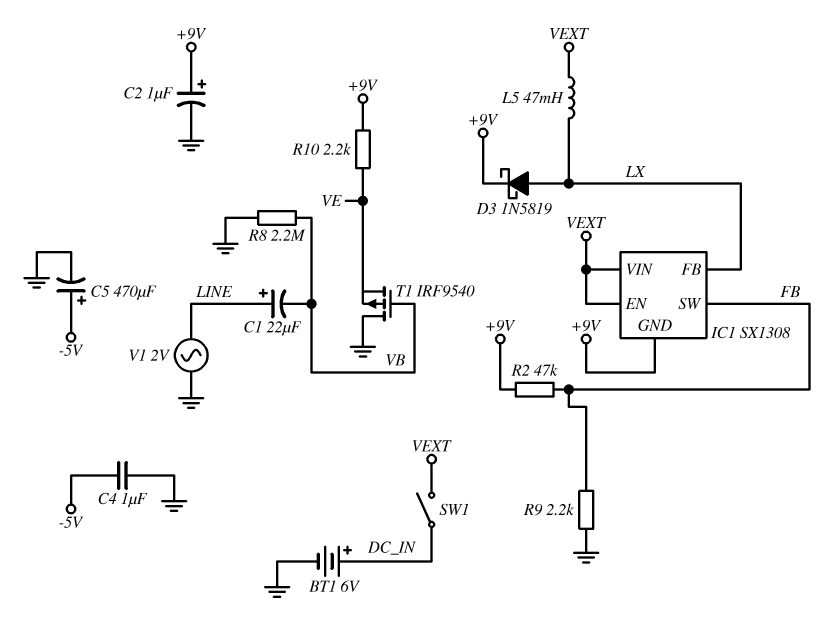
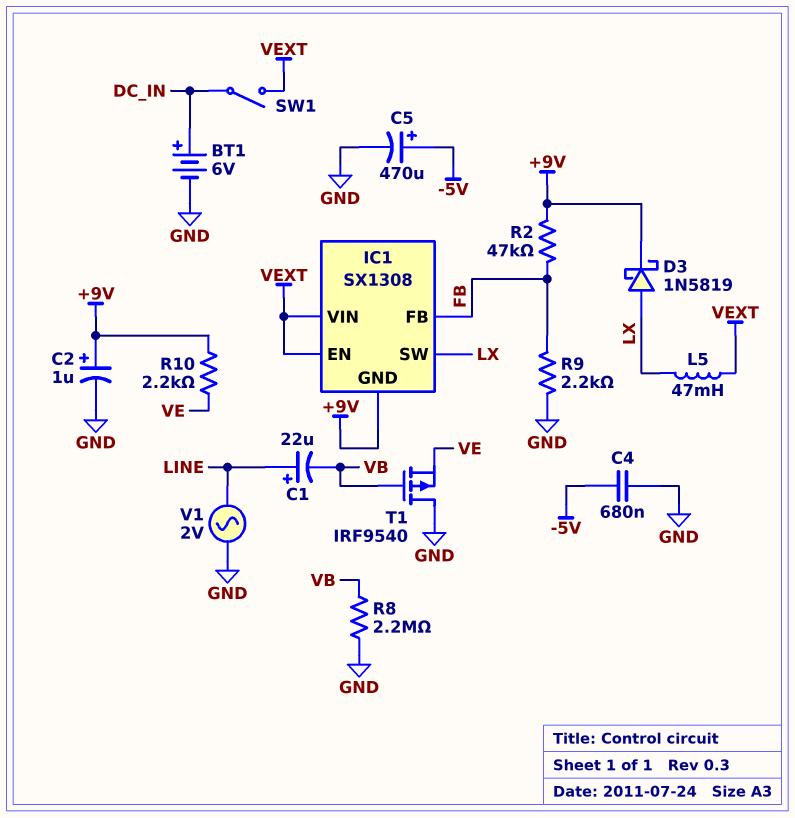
C4: 1uF (-5V, GND) -> 680nF (-5V, GND)
IC1 pin FB: LX -> FB
IC1 pin SW: FB -> LX

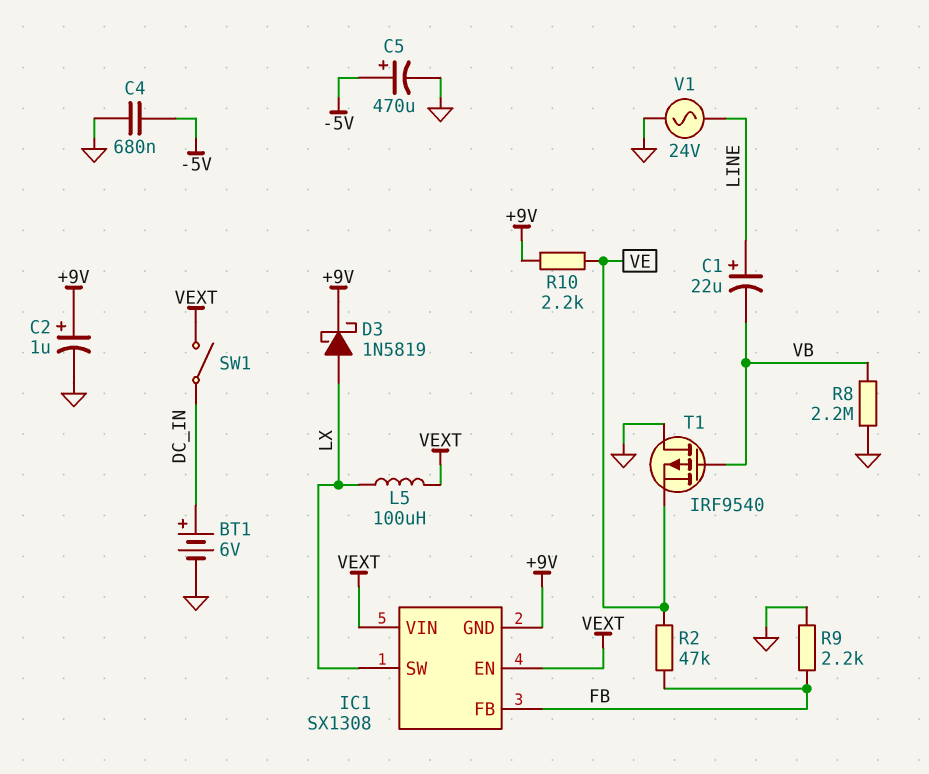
L5: 47mH (LX, VEXT) -> 100uH (LX, VEXT)
R2: 47k (+9V, FB) -> 47k (FB, VE)
V1: AC 2V (GND, LINE) -> AC 24V (GND, LINE)

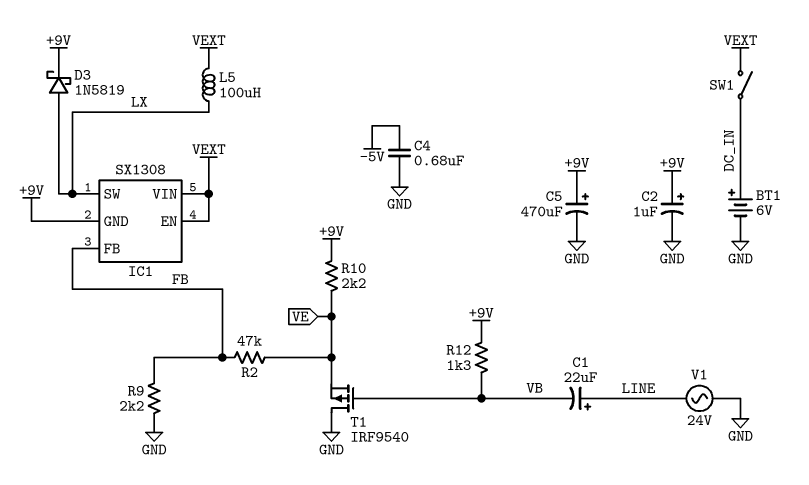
C5: 470uF (plus -5V, minus GND) -> 470uF (plus +9V, minus GND)
R8: 2.2M (GND, VB) -> none
R12: none -> 1.3k (+9V, VB)

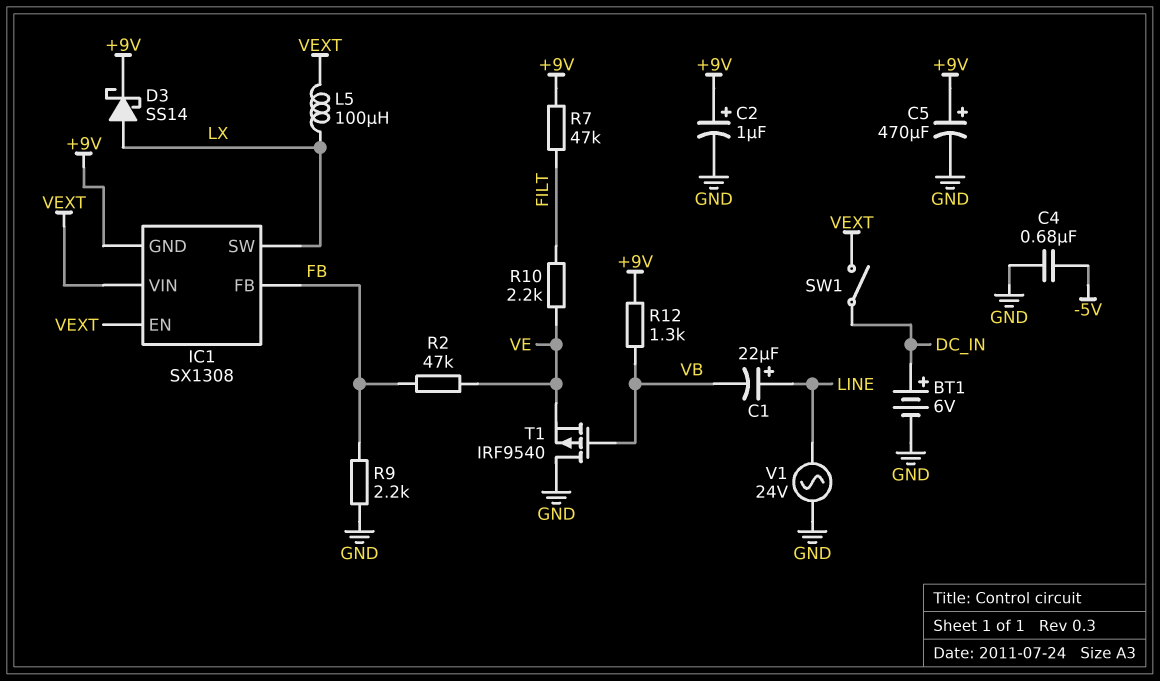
D3: schottky 1N5819 (A LX, K +9V) -> schottky SS14 (A LX, K +9V)
R7: none -> 47k (+9V, FILT)
R10: 2.2k (+9V, VE) -> 2.2k (FILT, VE)

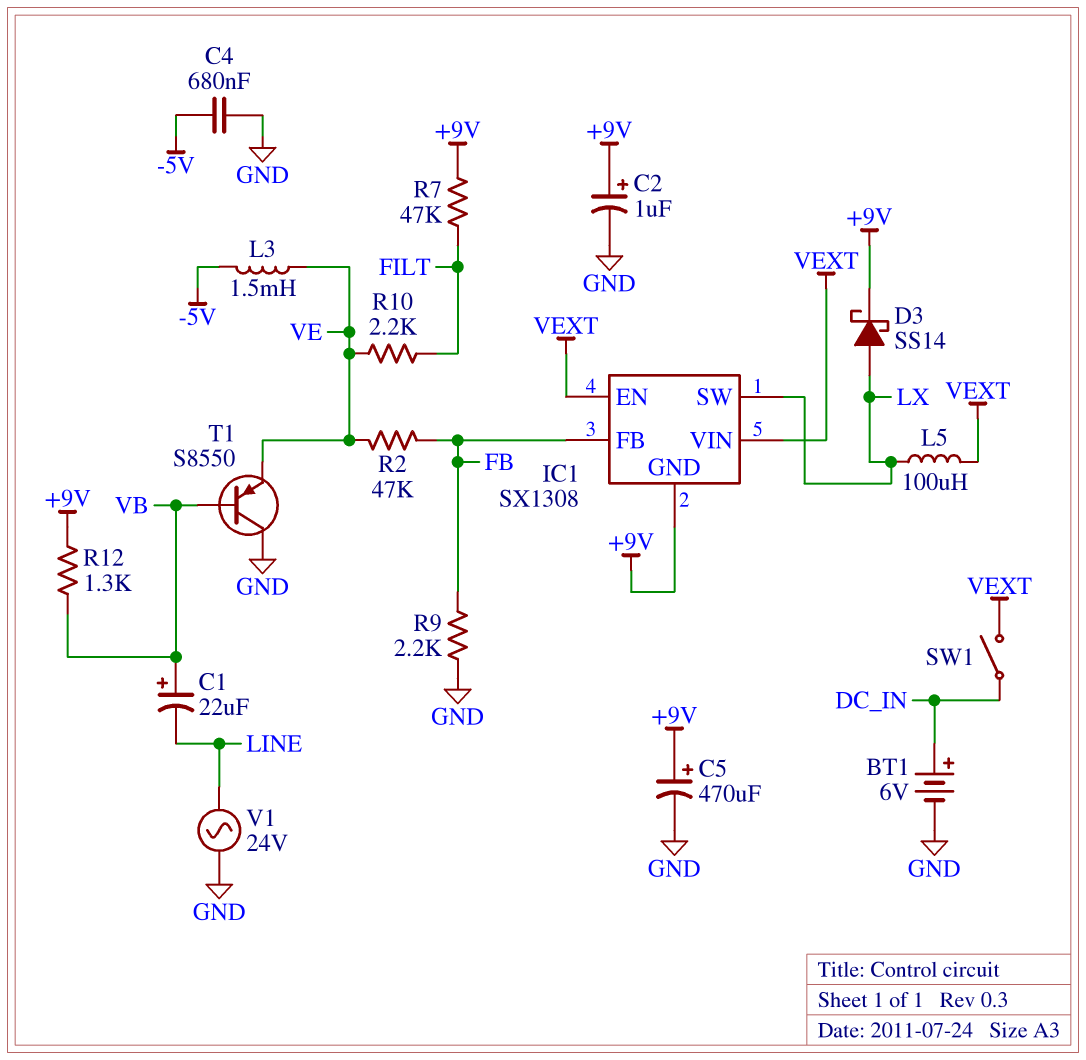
C1: 22uF (plus LINE, minus VB) -> 22uF (plus VB, minus LINE)
L3: none -> 1.5mH (-5V, VE)
T1: PMOS IRF9540 (G VB, D GND, S VE) -> PNP S8550 (B VB, C GND, E VE)

